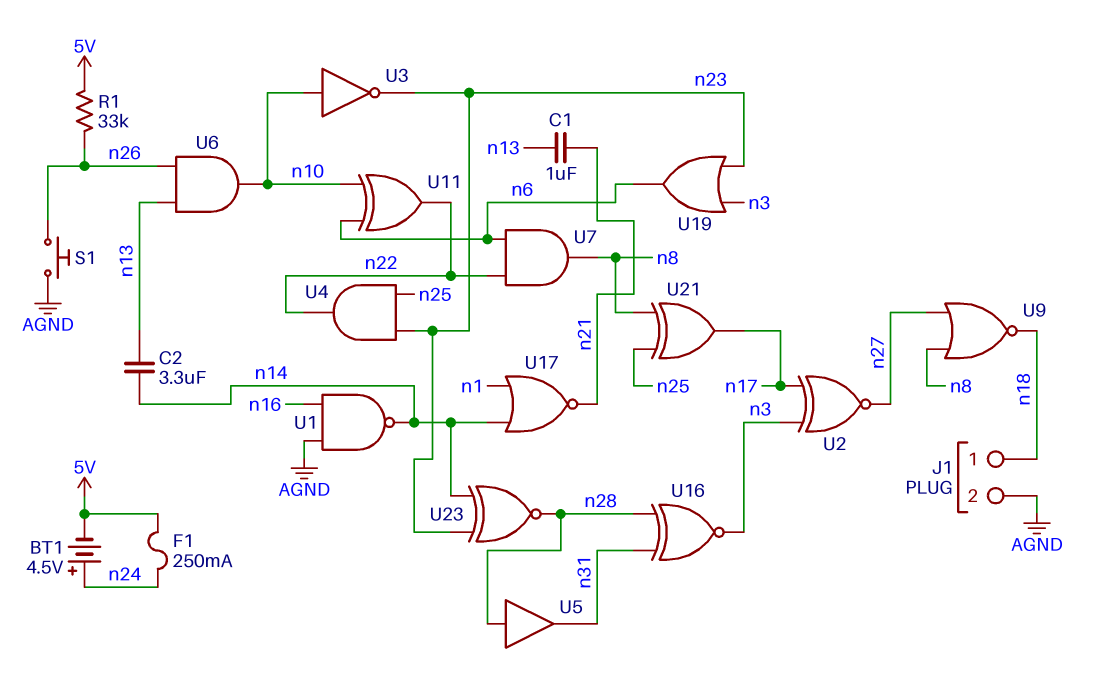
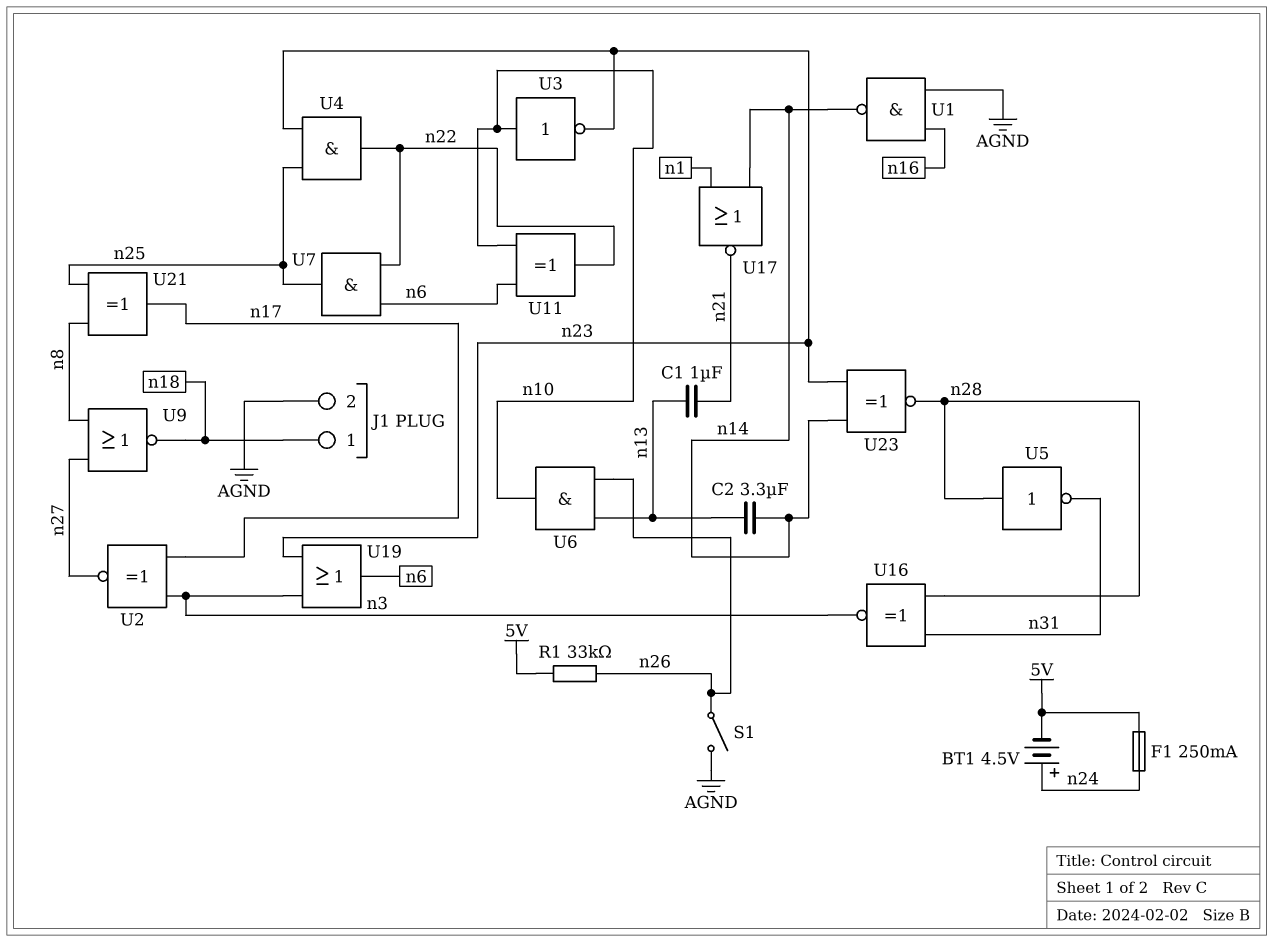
S1: button (AGND, n26) -> switch (AGND, n26)
U5: buffer (in n28, out n31) -> NOT (in n28, out n31)
U7: AND (in n6, in n22, out n8) -> AND (in n6, in n22, out n25)

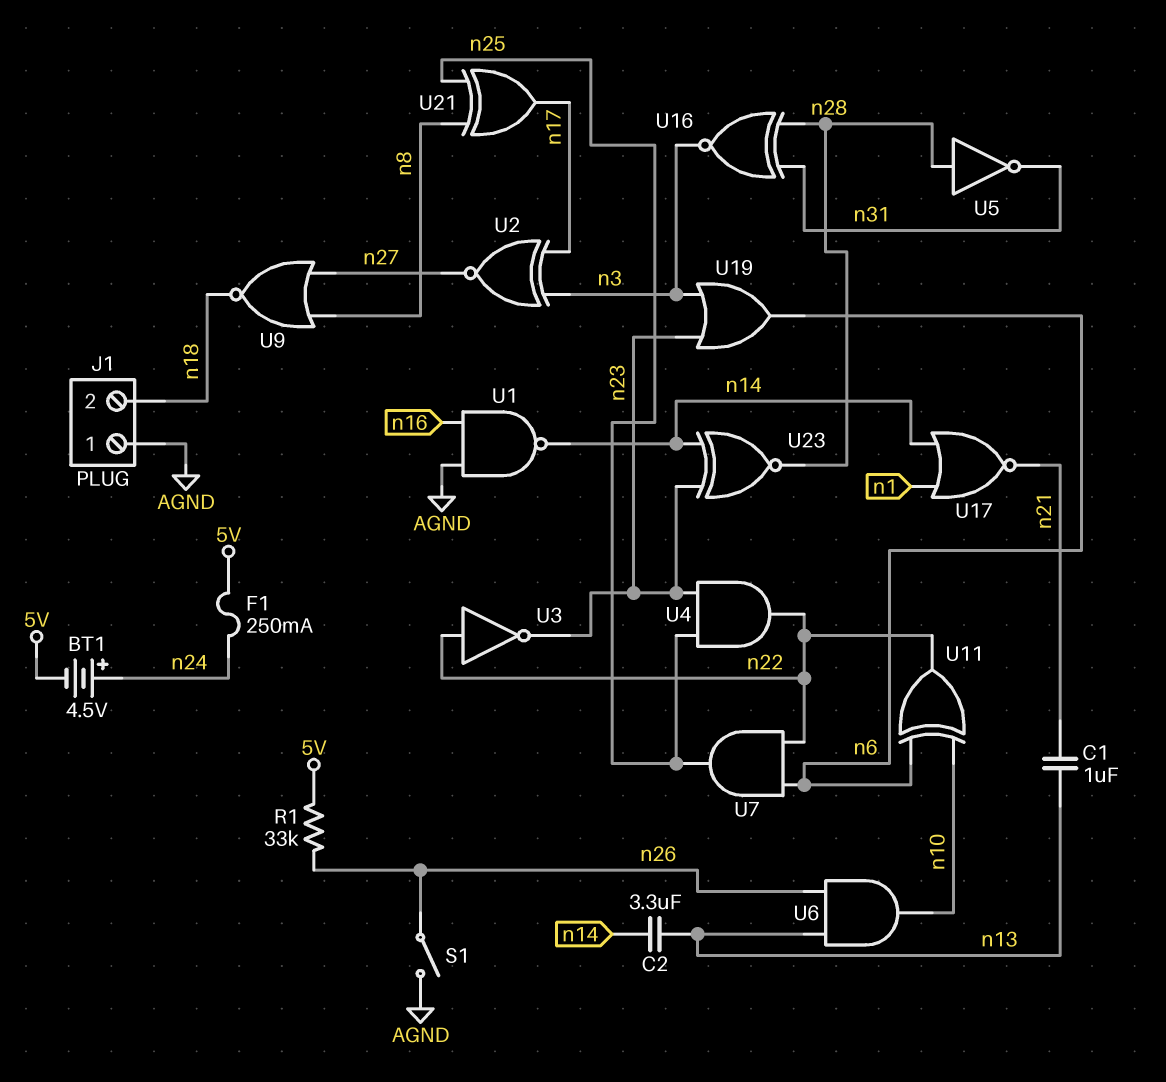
J1 pin 1: n18 -> AGND
J1 pin 2: AGND -> n18
U3: NOT (in n10, out n23) -> NOT (in n22, out n23)

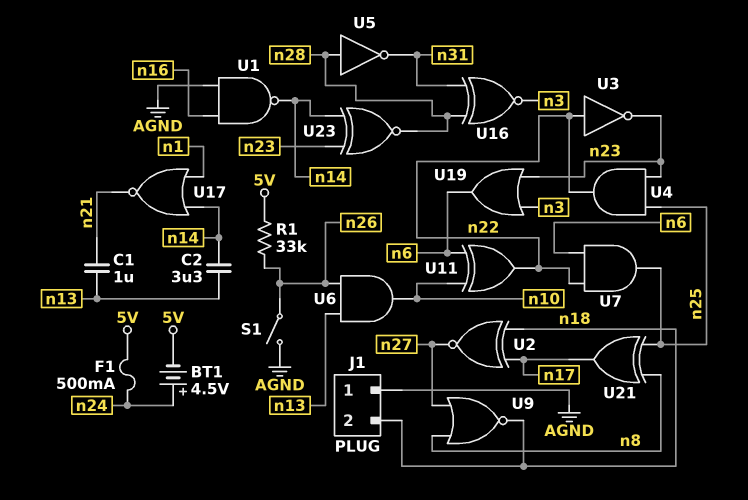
F1: 250mA (5V, n24) -> 500mA (5V, n24)
U2: XNOR (in n3, in n17, out n27) -> XNOR (in n17, in n18, out n27)

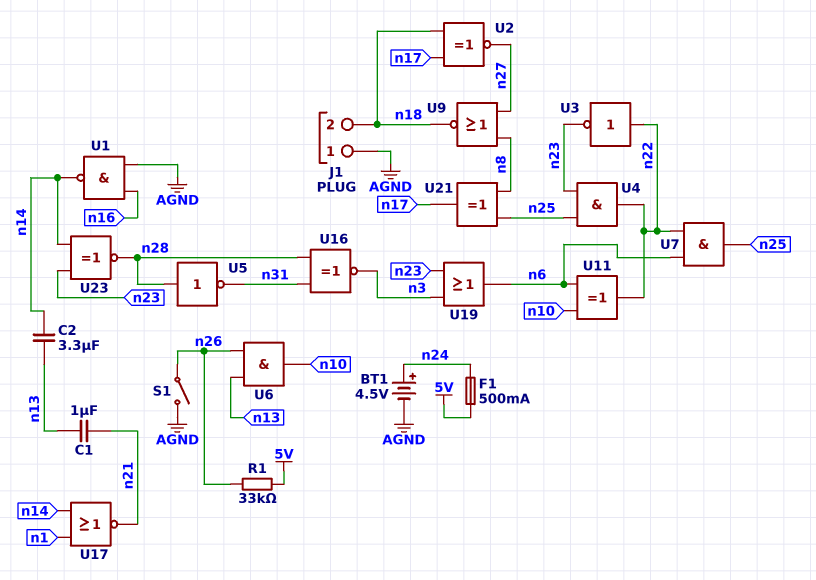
BT1: 4.5V (plus n24, minus 5V) -> 4.5V (plus n24, minus AGND)

